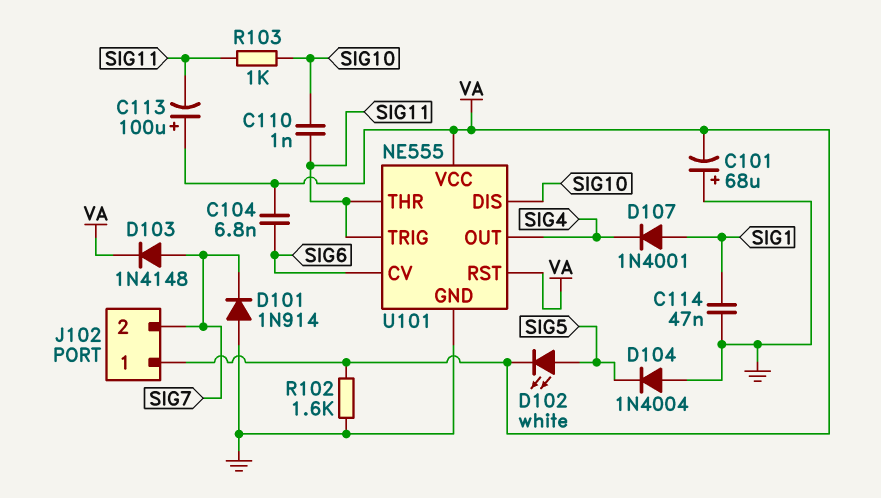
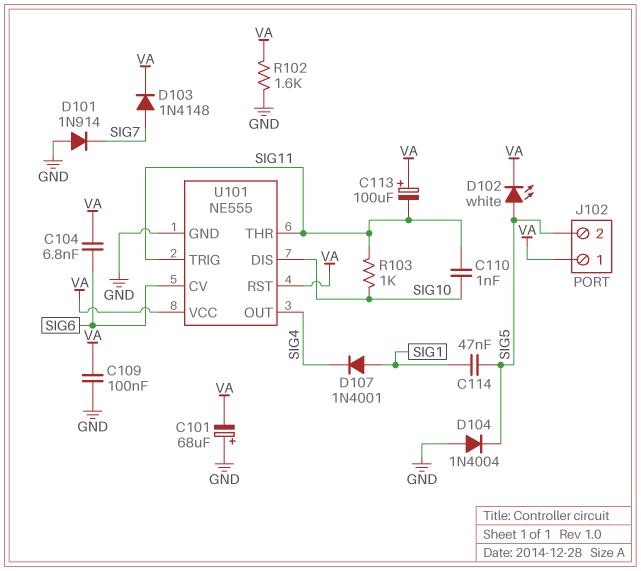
C109: none -> 100nF (GND, VA)
C114: 47nF (GND, SIG1) -> 47nF (SIG1, SIG5)
J102 pin 2: SIG7 -> SIG5

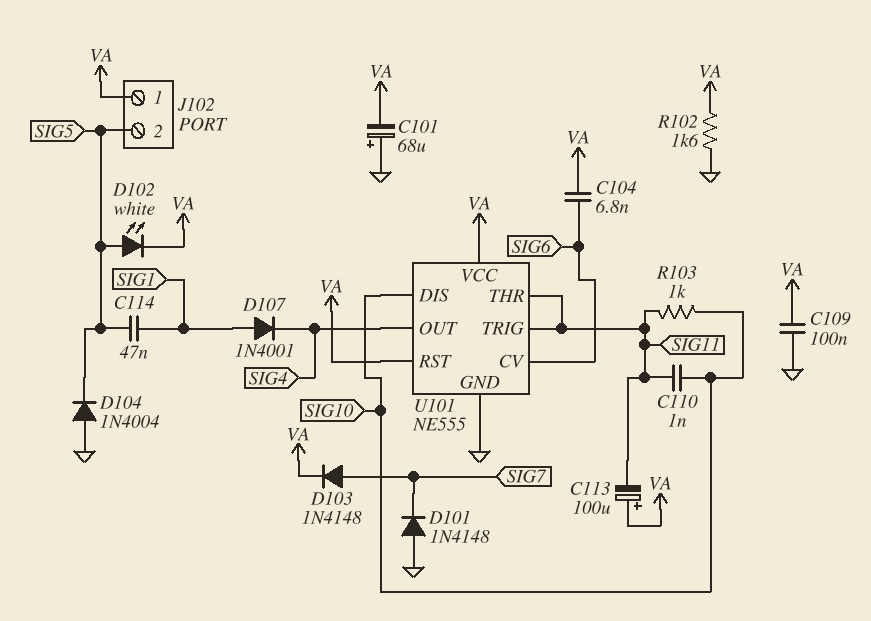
D101: diode 1N914 (A GND, K SIG7) -> diode 1N4148 (A GND, K SIG7)

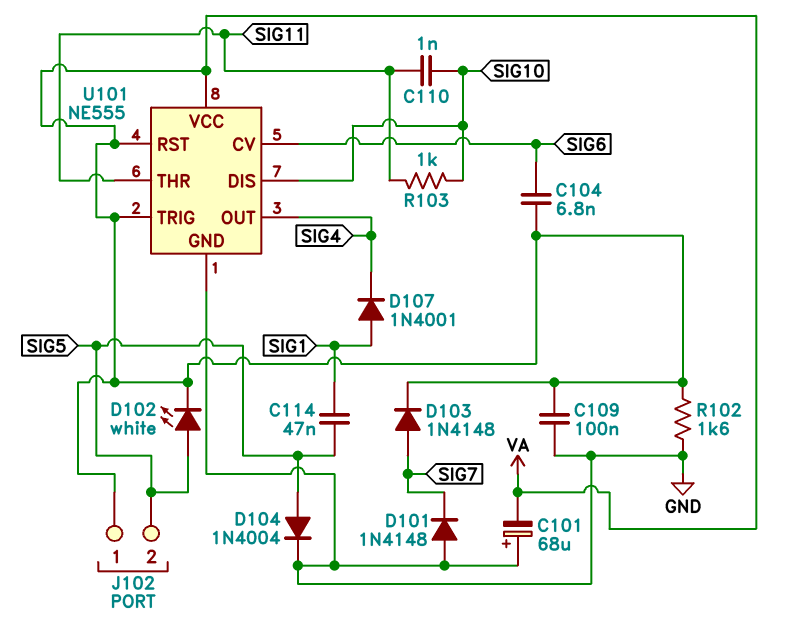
C113: 100uF (plus VA, minus SIG11) -> none
D104: diode 1N4004 (A GND, K SIG5) -> diode 1N4004 (A SIG5, K GND)
U101 pin TRIG: SIG11 -> VA

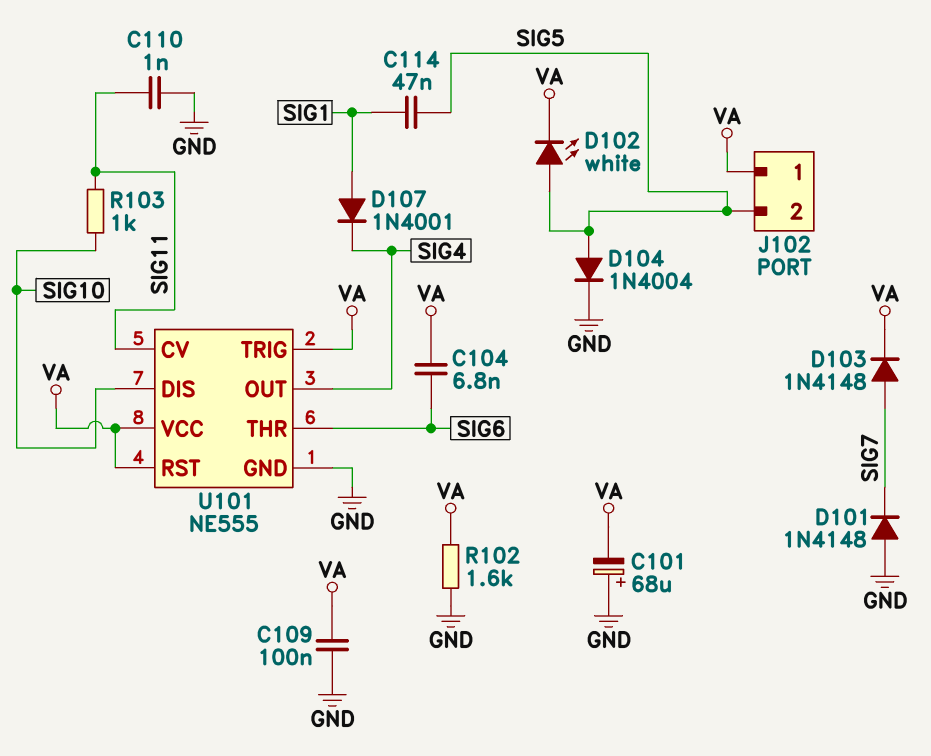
C110: 1nF (SIG10, SIG11) -> 1nF (GND, SIG11)
U101 pin CV: SIG6 -> SIG11
U101 pin THR: SIG11 -> SIG6

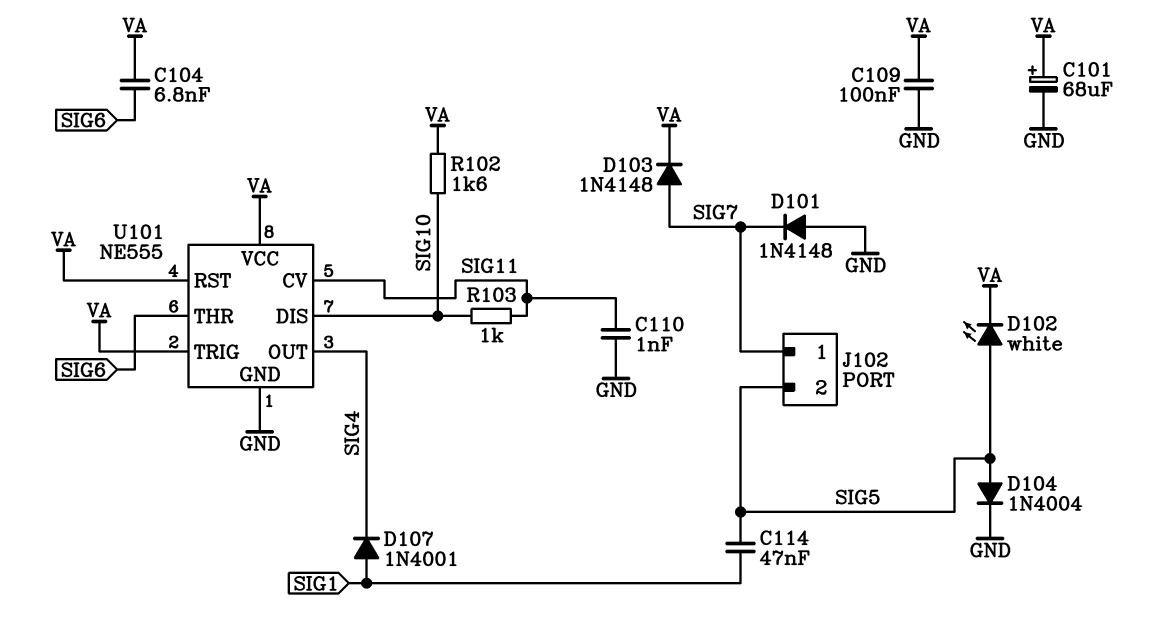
C101: 68uF (plus GND, minus VA) -> 68uF (plus VA, minus GND)
J102 pin 1: VA -> SIG7
R102: 1.6k (GND, VA) -> 1.6k (SIG10, VA)

